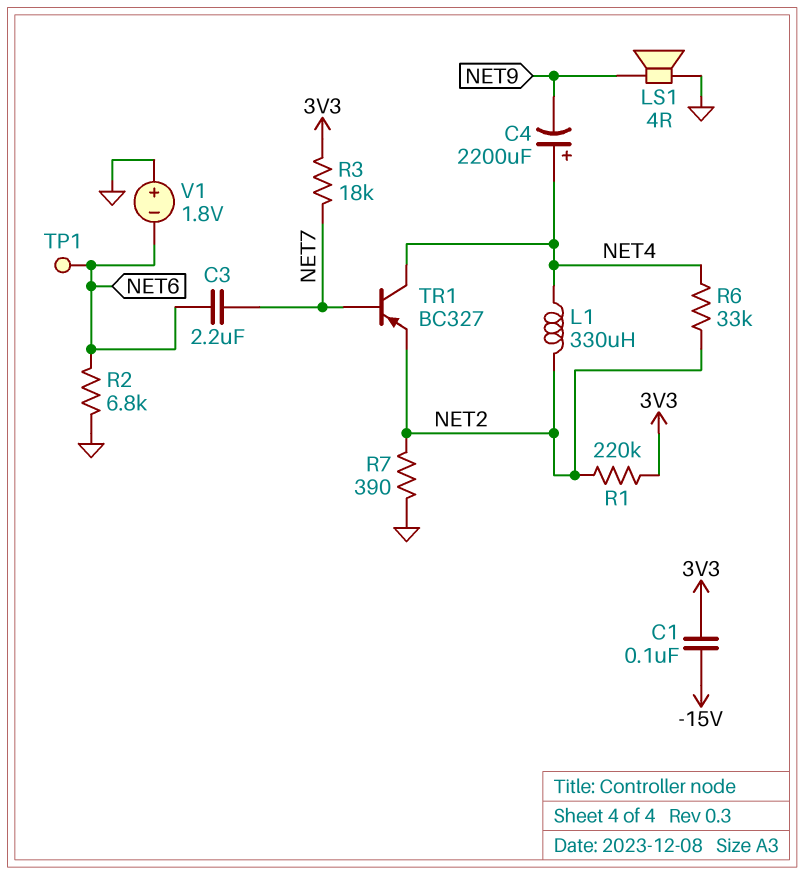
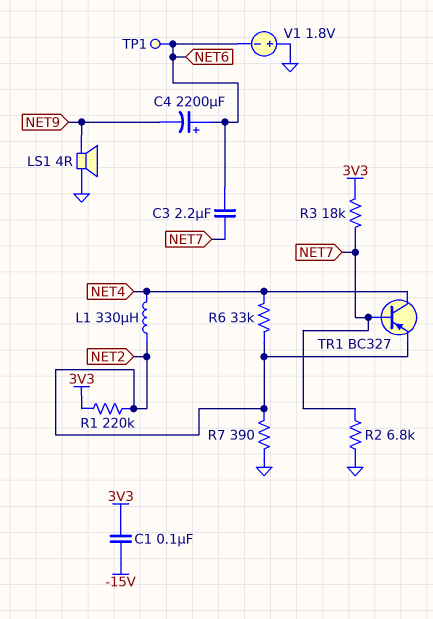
C4: 2200uF (plus NET4, minus NET9) -> 2200uF (plus NET6, minus NET9)
R2: 6.8k (GND, NET6) -> 6.8k (GND, NET7)

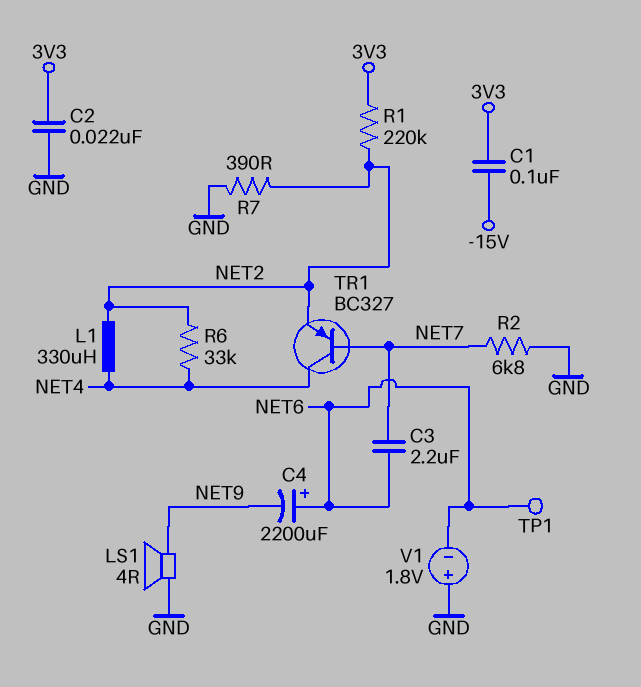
C2: none -> 22nF (3V3, GND)
R3: 18k (3V3, NET7) -> none

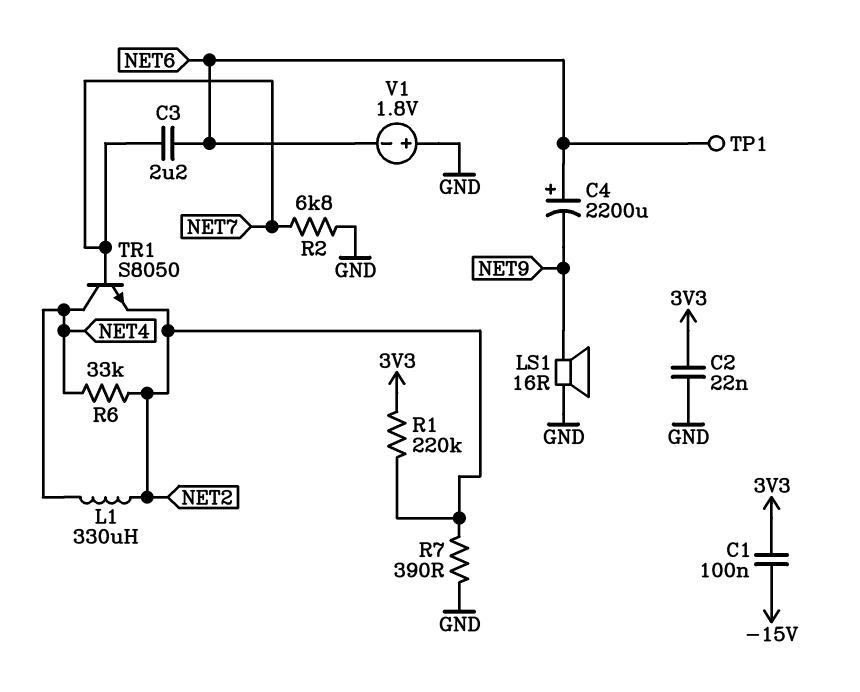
LS1: speaker 4R (GND, NET9) -> speaker 16R (GND, NET9)
TR1: PNP BC327 (B NET7, C NET4, E NET2) -> NPN S8050 (B NET7, C NET4, E NET2)

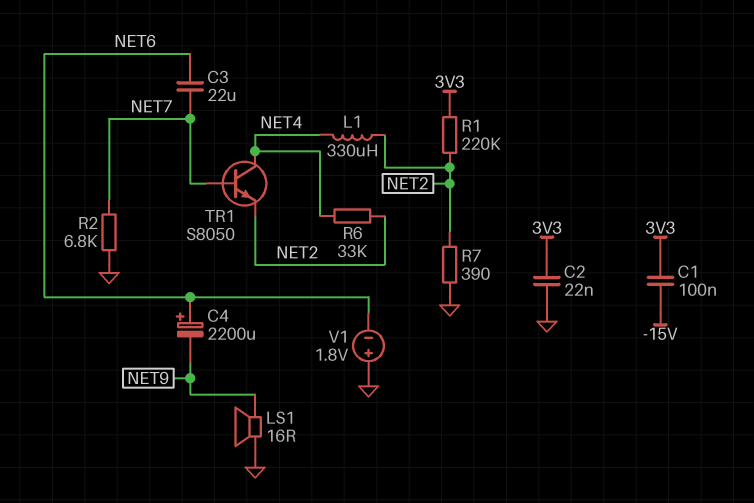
C3: 2.2uF (NET6, NET7) -> 22uF (NET6, NET7)
TP1: test point (NET6) -> none

